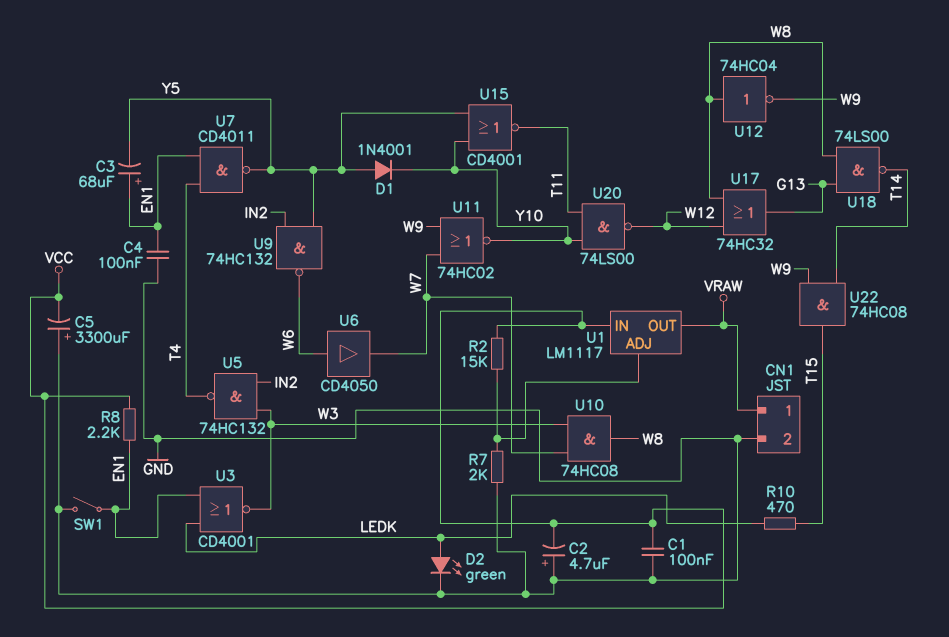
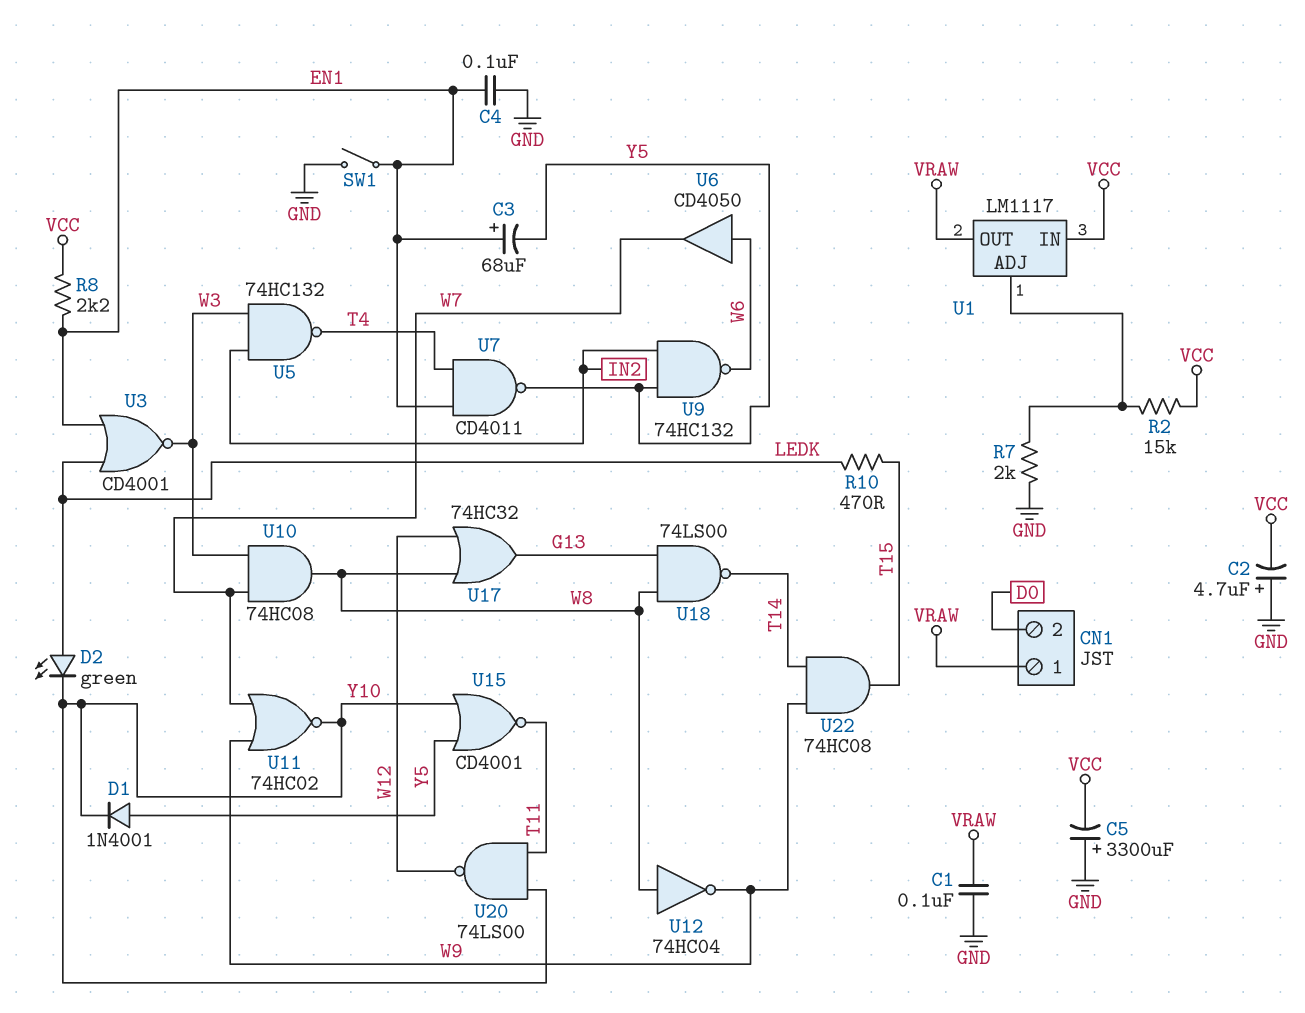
C1: 100nF (GND, VCC) -> 100nF (GND, VRAW)
CN1 pin 2: GND -> D0
D2: LED green (A LEDK, K GND) -> LED green (A LEDK, K Y10)

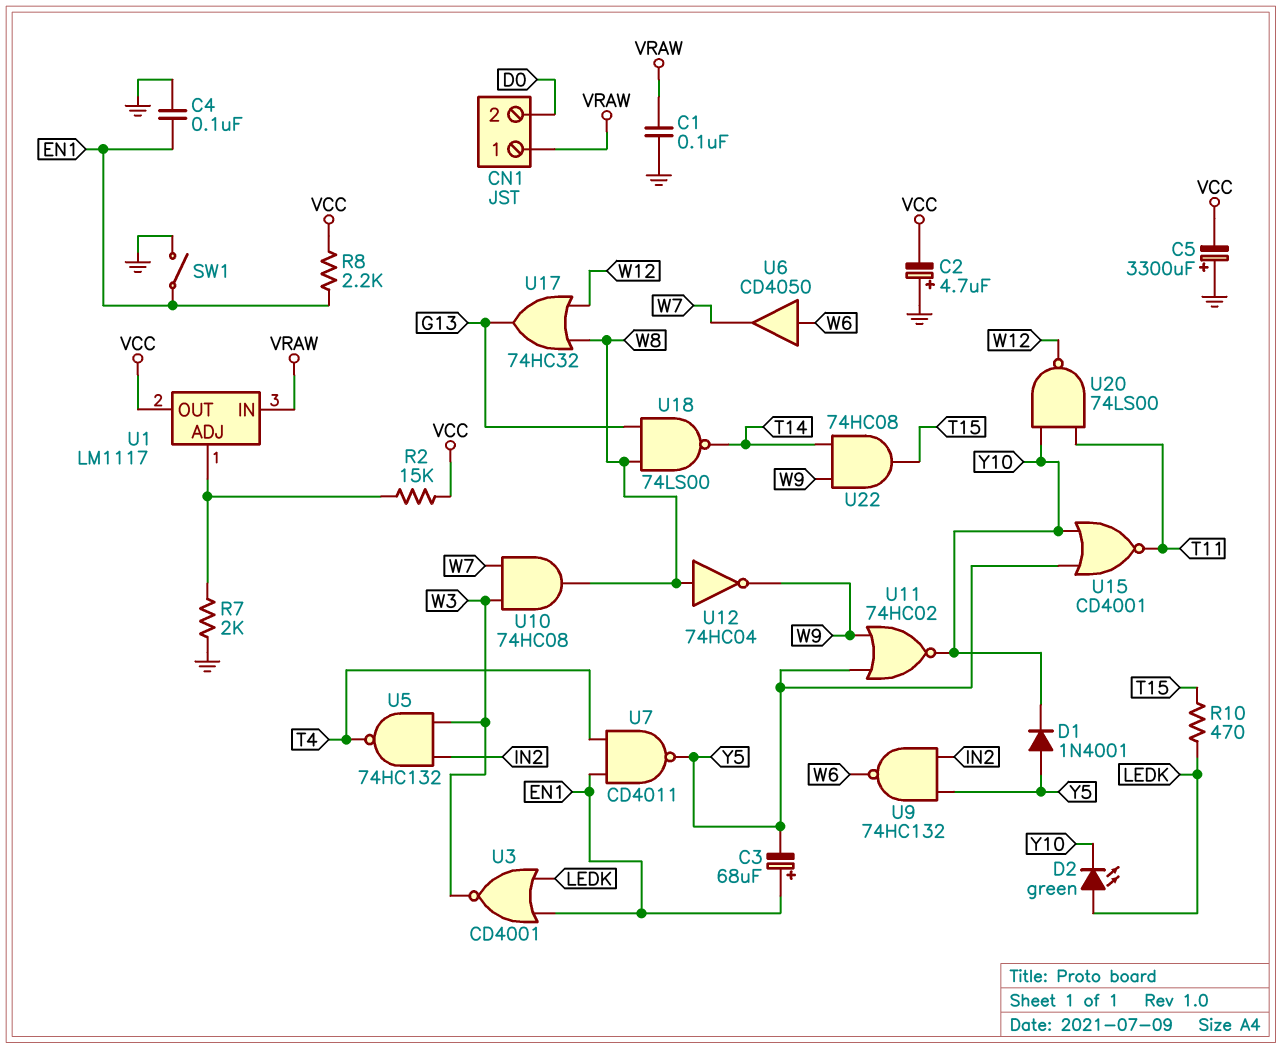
U1 pin IN: VCC -> VRAW
U1 pin OUT: VRAW -> VCC
U11: NOR 74HC02 (in W7, in W9, out Y10) -> NOR 74HC02 (in W9, in Y5, out Y10)

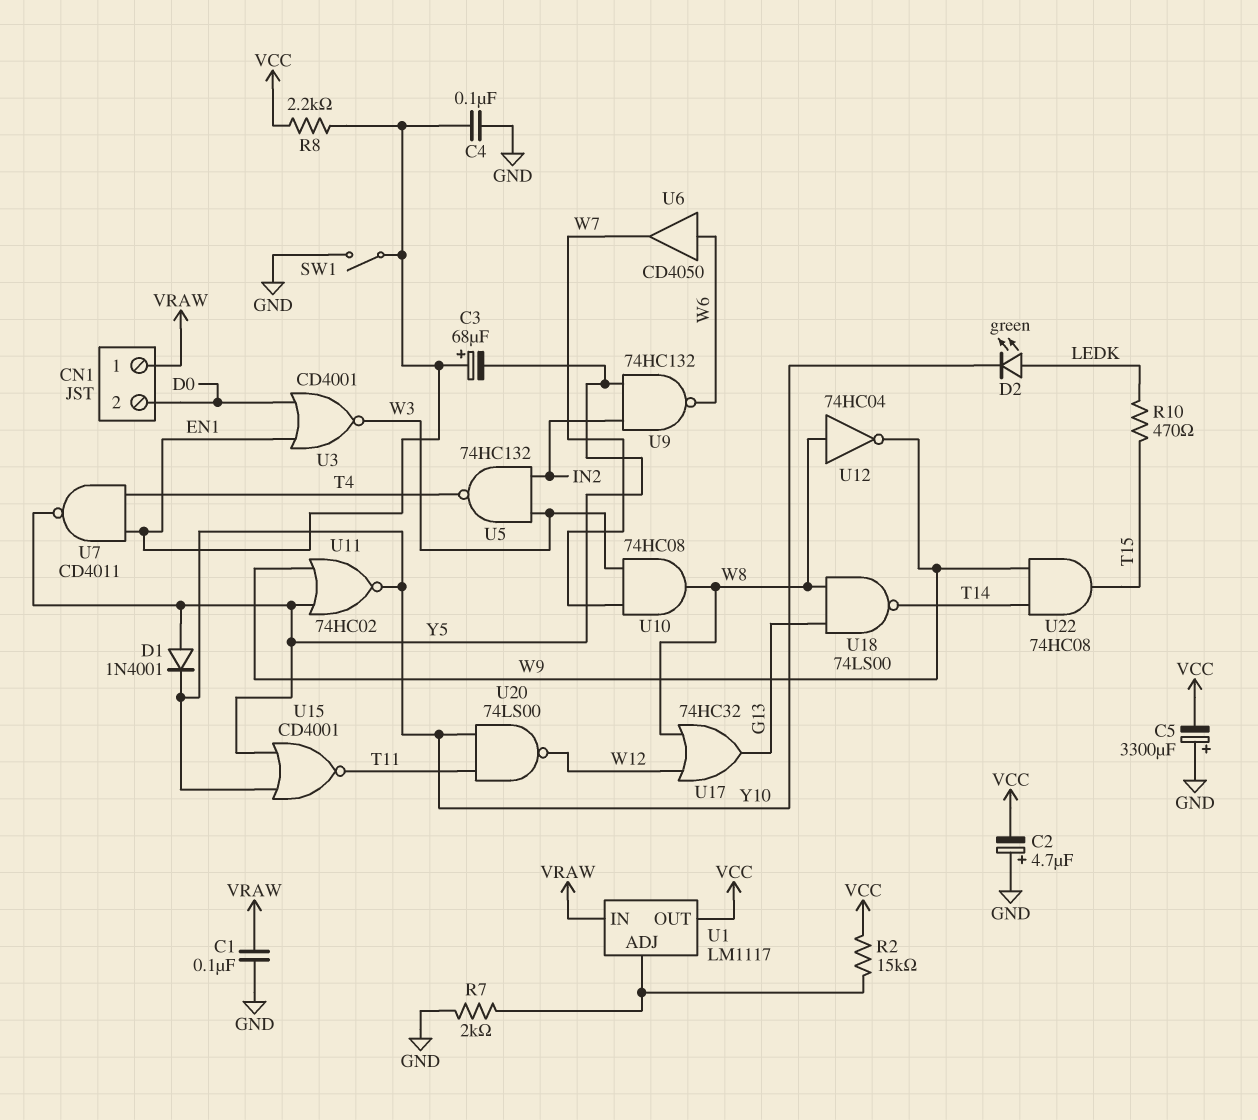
U3: NOR CD4001 (in EN1, in LEDK, out W3) -> NOR CD4001 (in D0, in EN1, out W3)

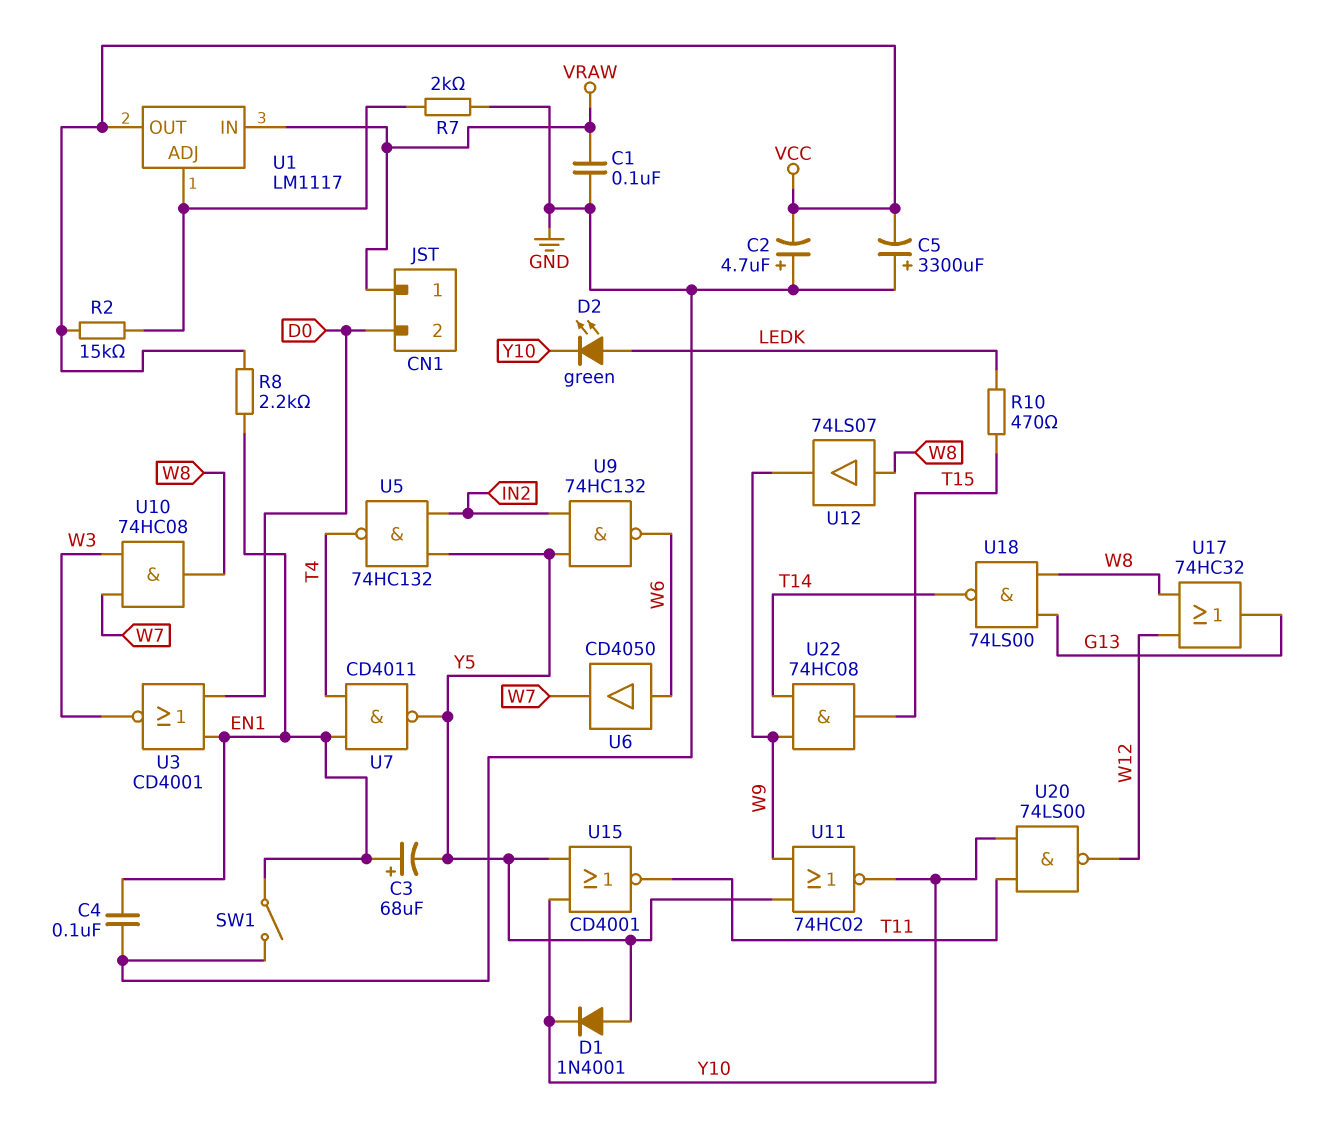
U5: NAND 74HC132 (in IN2, in W3, out T4) -> NAND 74HC132 (in IN2, in Y5, out T4)
U12: NOT 74HC04 (in W8, out W9) -> buffer 74LS07 (in W8, out W9)

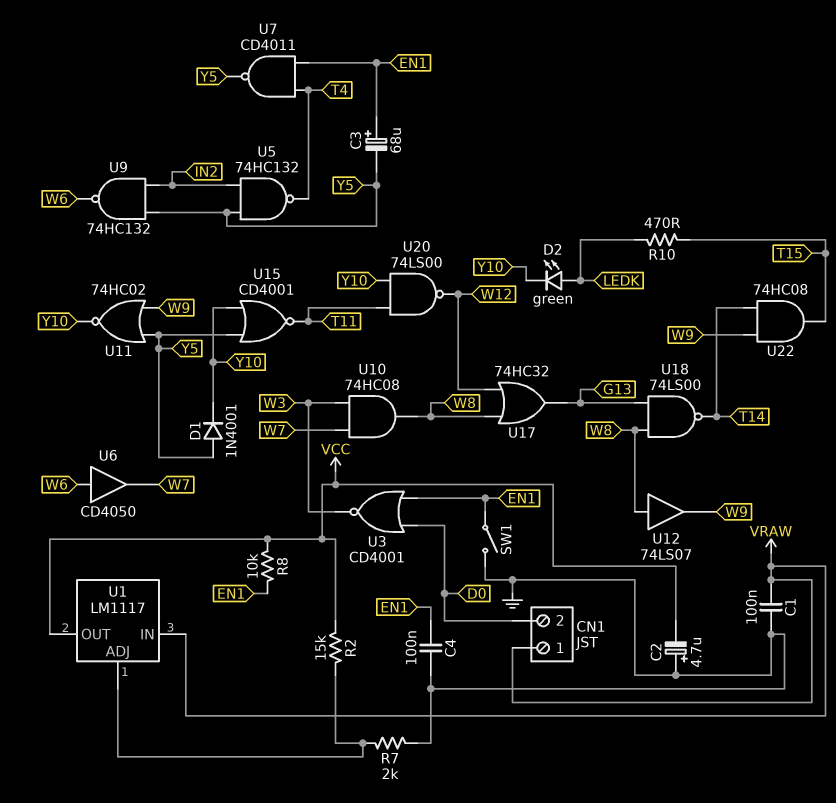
C5: 3300uF (plus GND, minus VCC) -> none
R8: 2.2k (EN1, VCC) -> 10k (EN1, VCC)

